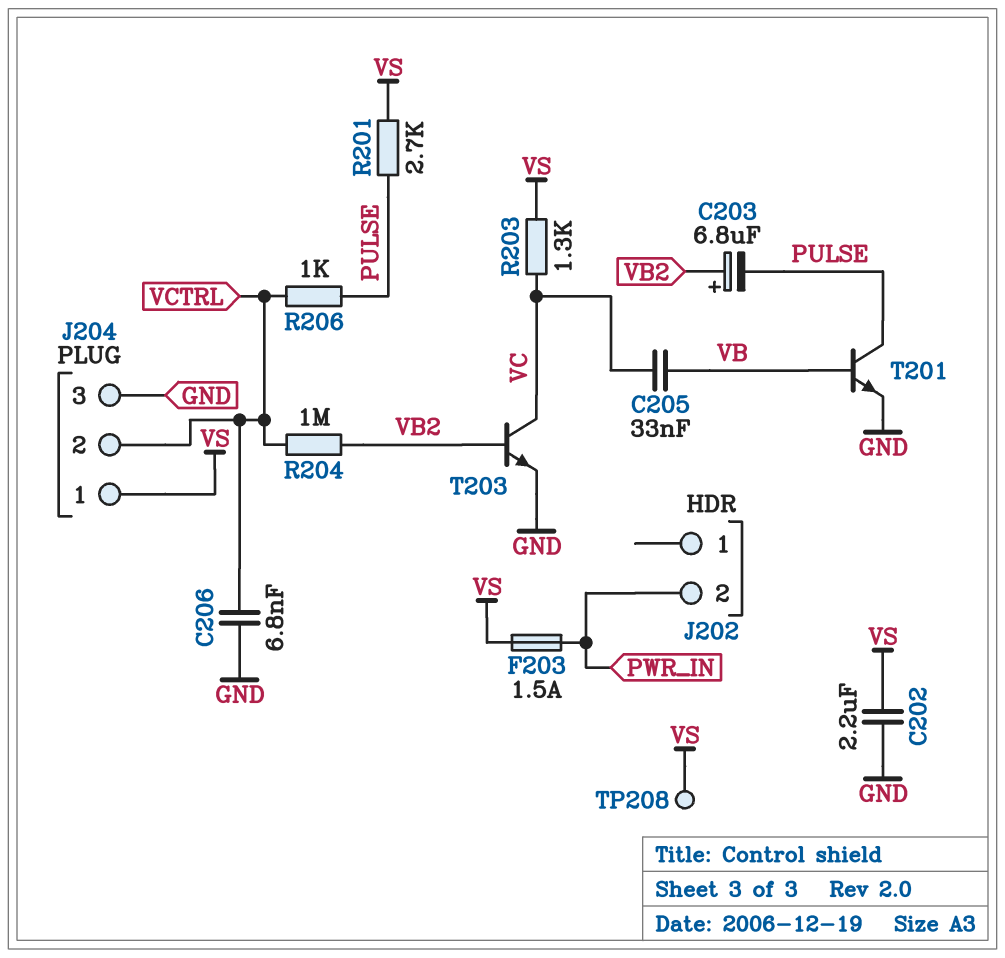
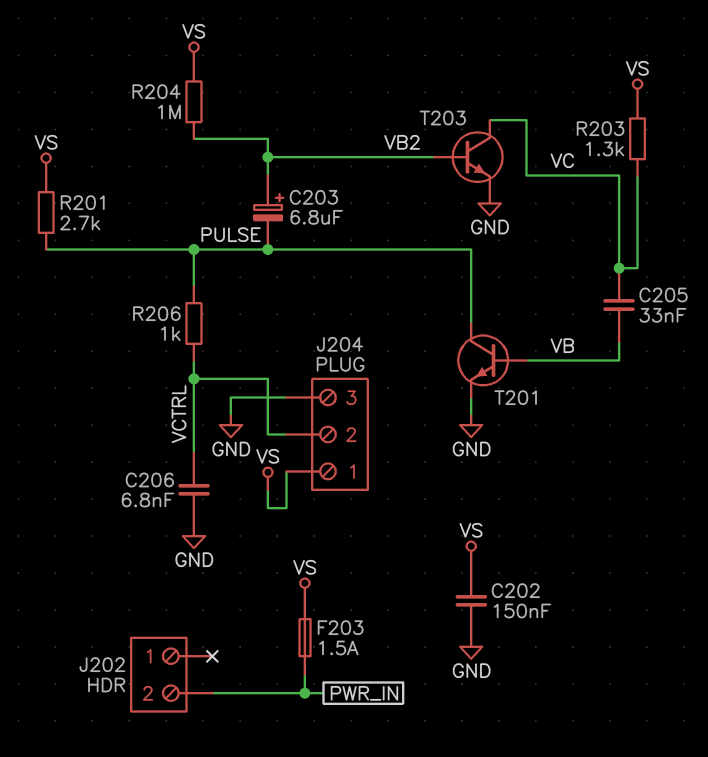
C202: 2.2uF (GND, VS) -> 150nF (GND, VS)
R204: 1M (VB2, VCTRL) -> 1M (VB2, VS)
TP208: test point (VS) -> none

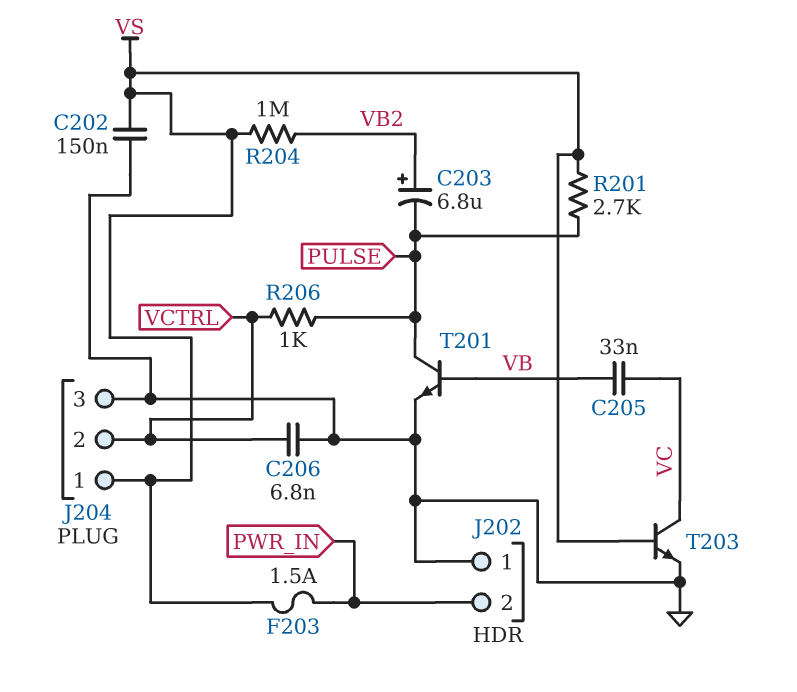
J202 pin 1: none -> GND
R203: 1.3k (VC, VS) -> none
T203: NPN (B VB2, C VC, E GND) -> NPN (B VS, C VC, E GND)

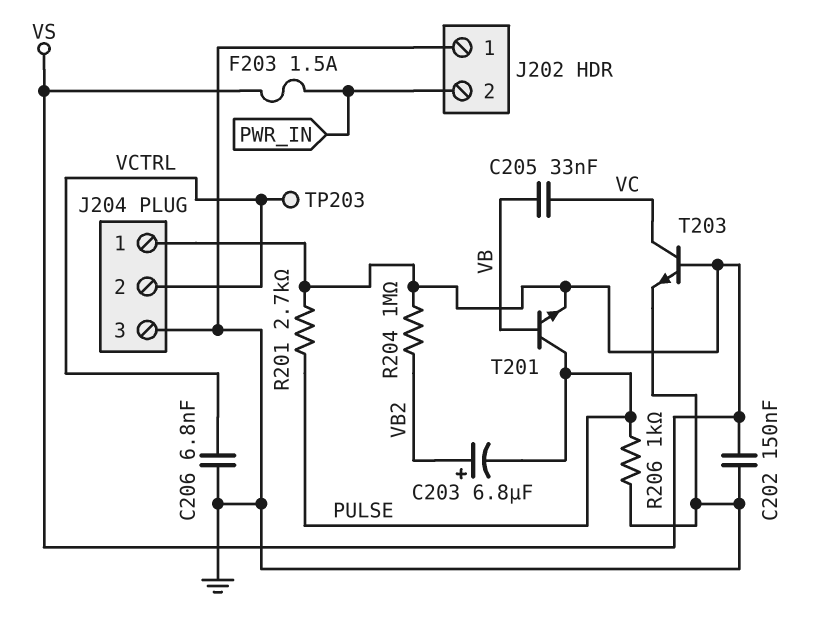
R206: 1k (PULSE, VCTRL) -> 1k (GND, PULSE)
T201: NPN (B VB, C PULSE, E GND) -> NPN (B VB, C PULSE, E VS)
TP203: none -> test point (VCTRL)

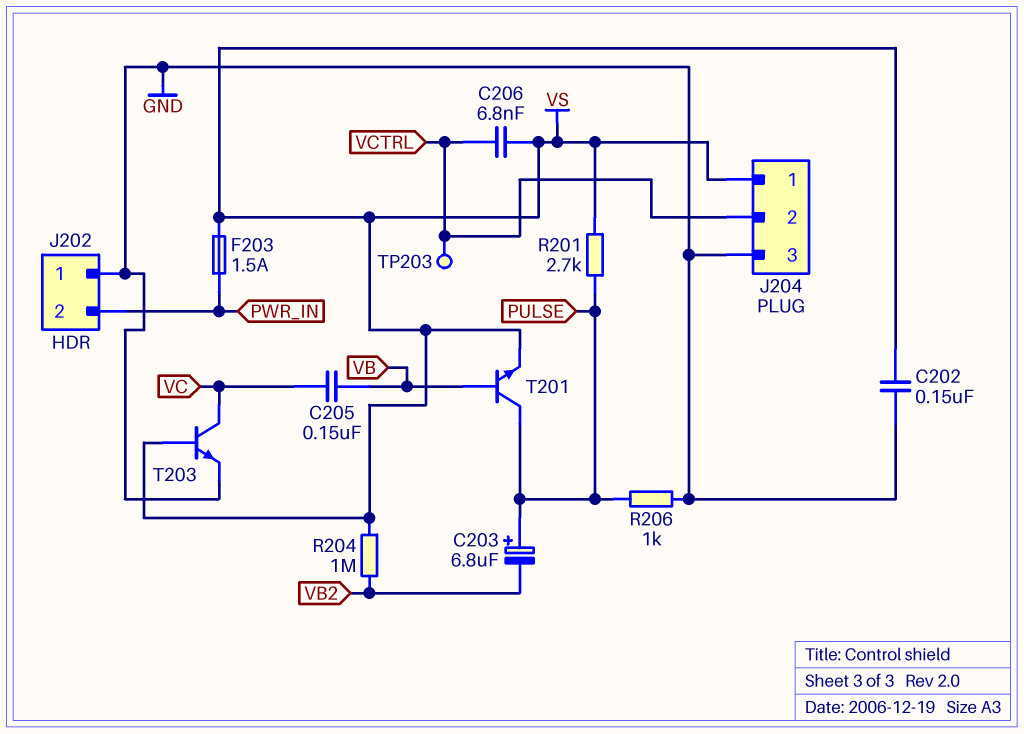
C203: 6.8uF (plus VB2, minus PULSE) -> 6.8uF (plus PULSE, minus VB2)
C205: 33nF (VB, VC) -> 150nF (VB, VC)
C206: 6.8nF (GND, VCTRL) -> 6.8nF (VCTRL, VS)

